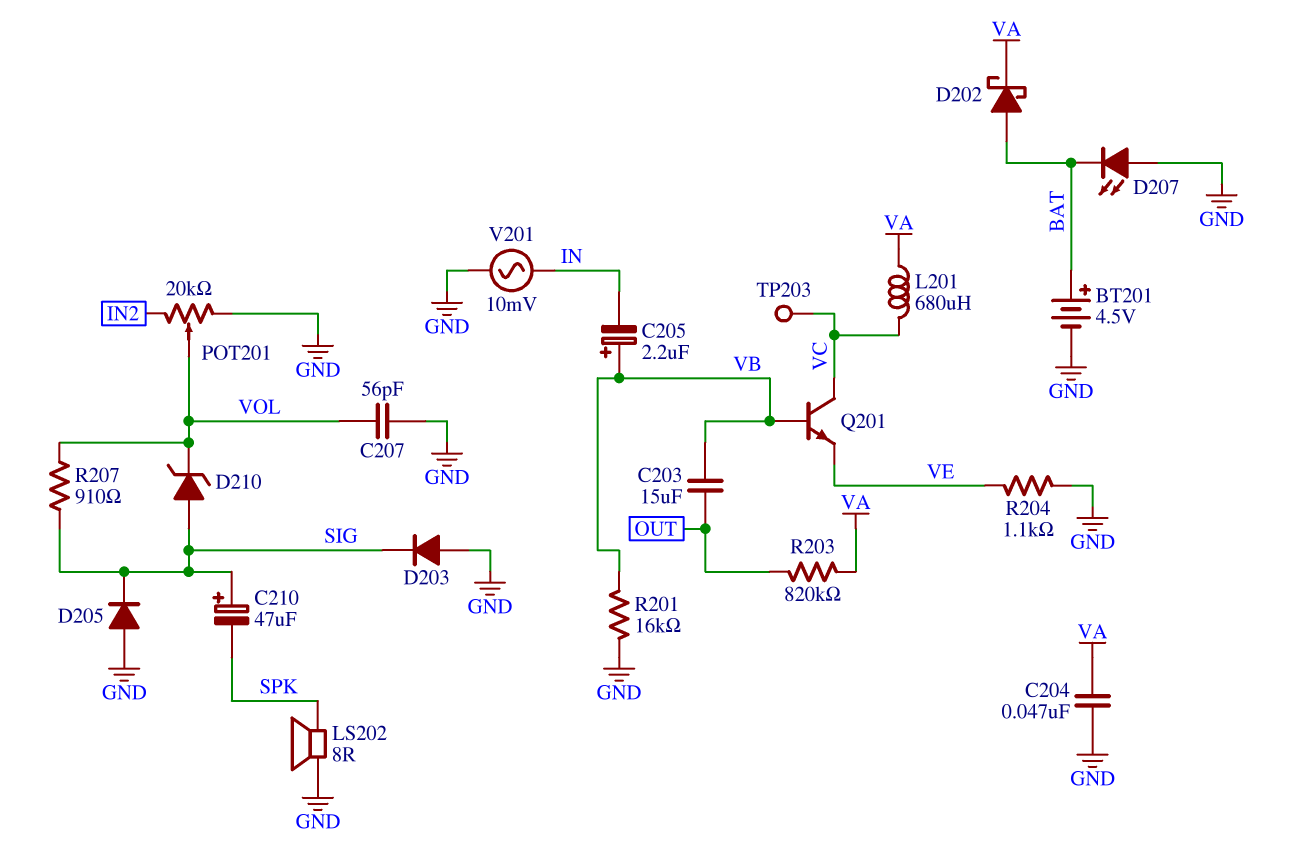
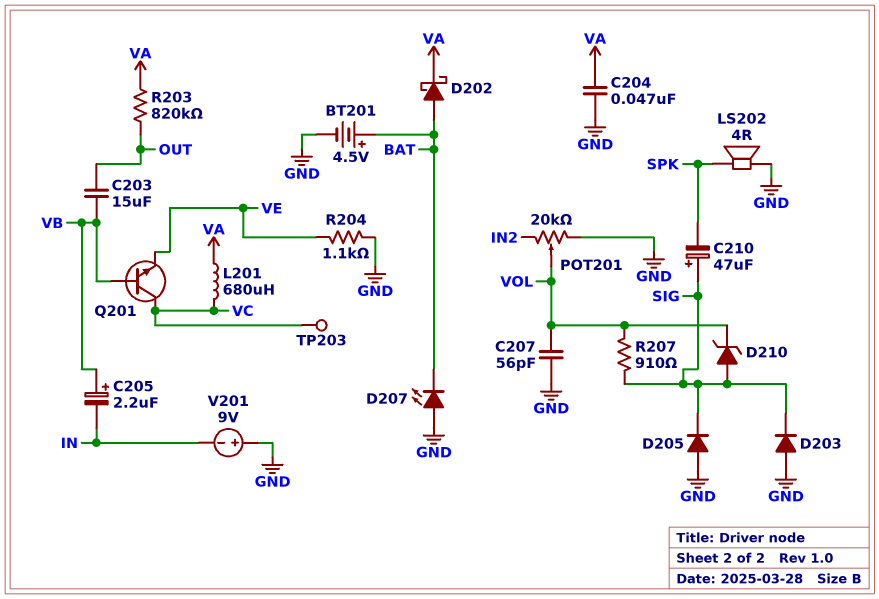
LS202: speaker 8R (GND, SPK) -> speaker 4R (GND, SPK)
R201: 16k (GND, VB) -> none
V201: AC 10mV (GND, IN) -> 9V (plus GND, minus IN)

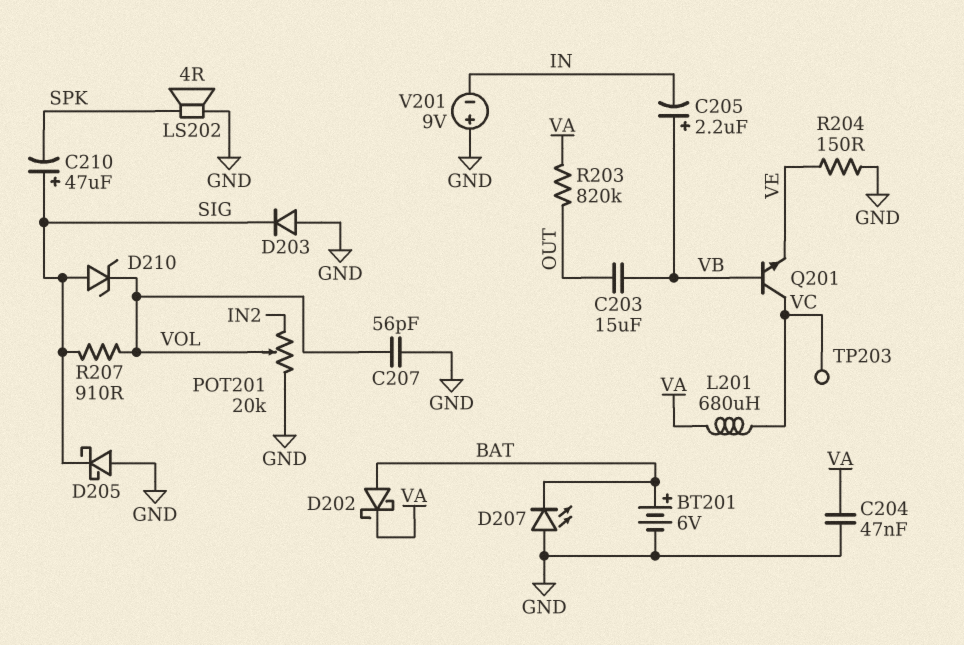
BT201: 4.5V (plus BAT, minus GND) -> 6V (plus BAT, minus GND)
D205: diode (A GND, K SIG) -> schottky (A GND, K SIG)
R204: 1.1k (GND, VE) -> 150 (GND, VE)

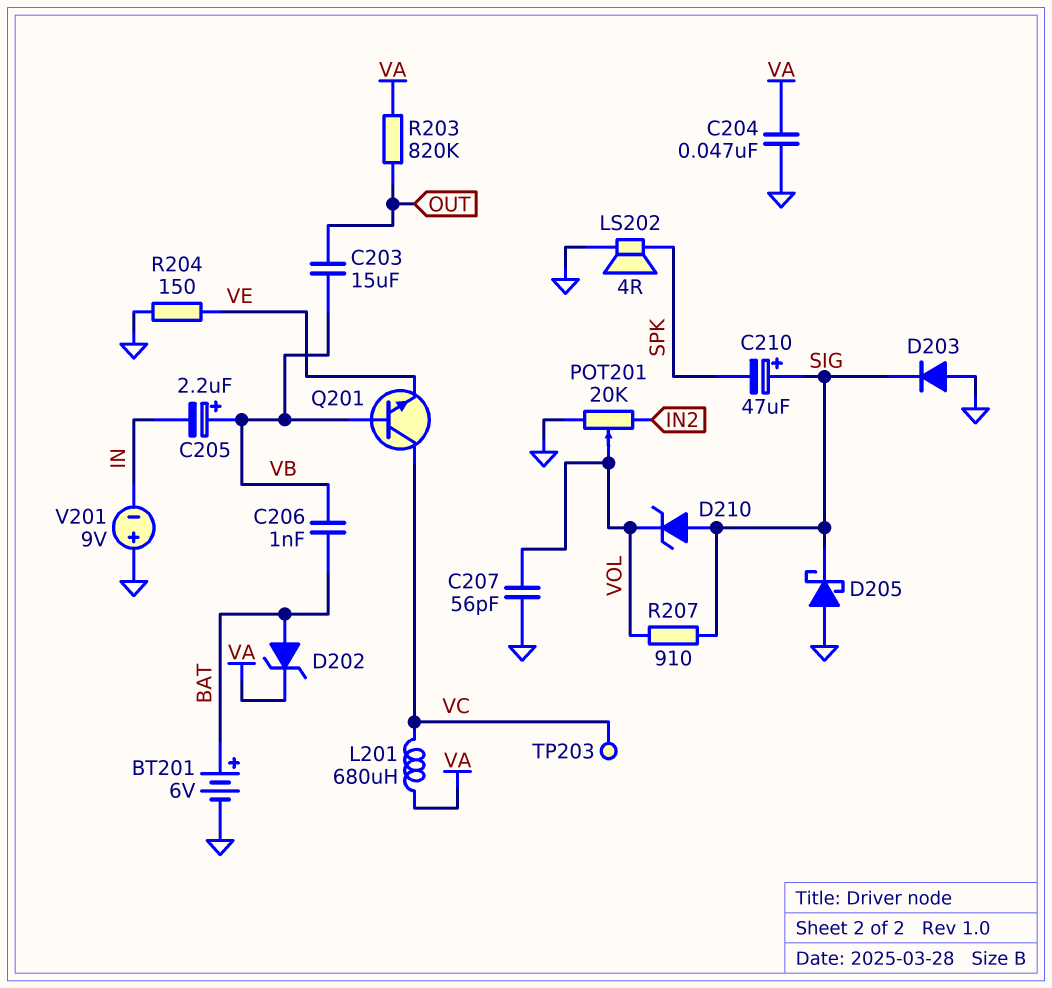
C206: none -> 1nF (BAT, VB)
D202: schottky (A BAT, K VA) -> zener (A BAT, K VA)
D207: LED (A GND, K BAT) -> none

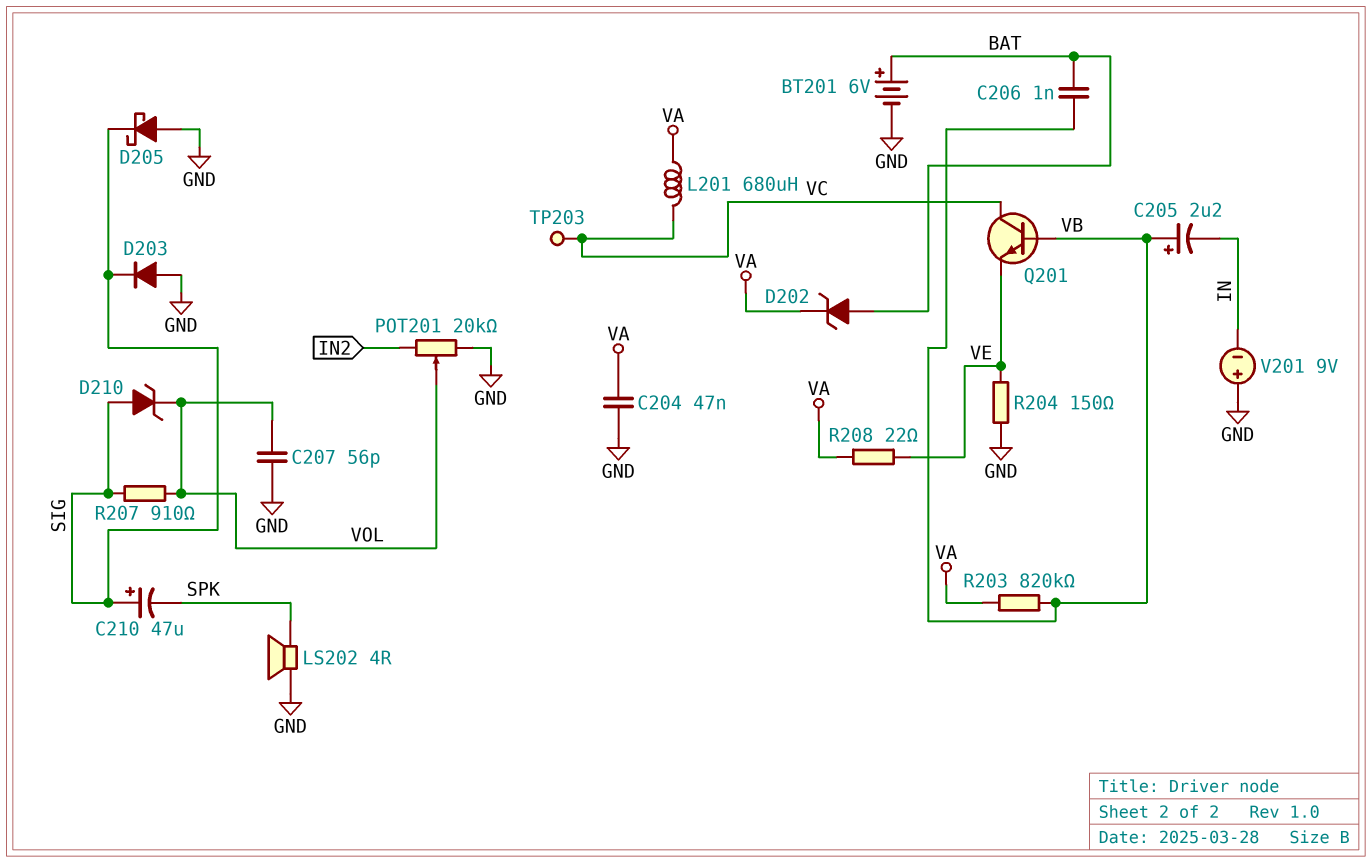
C203: 15uF (OUT, VB) -> none
R203: 820k (OUT, VA) -> 820k (VA, VB)
R208: none -> 22 (VA, VE)

